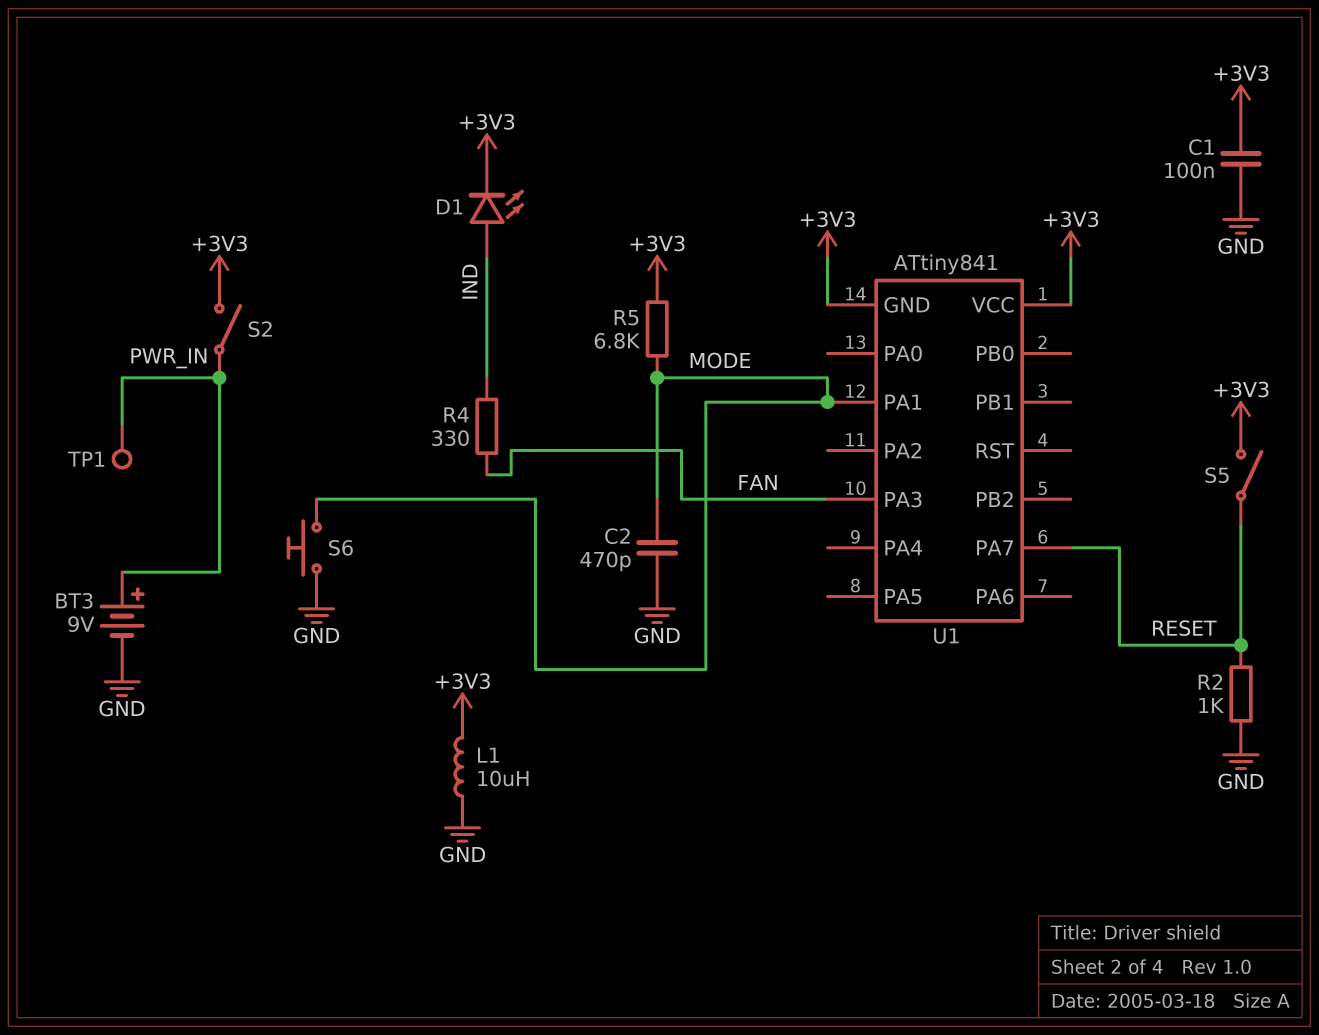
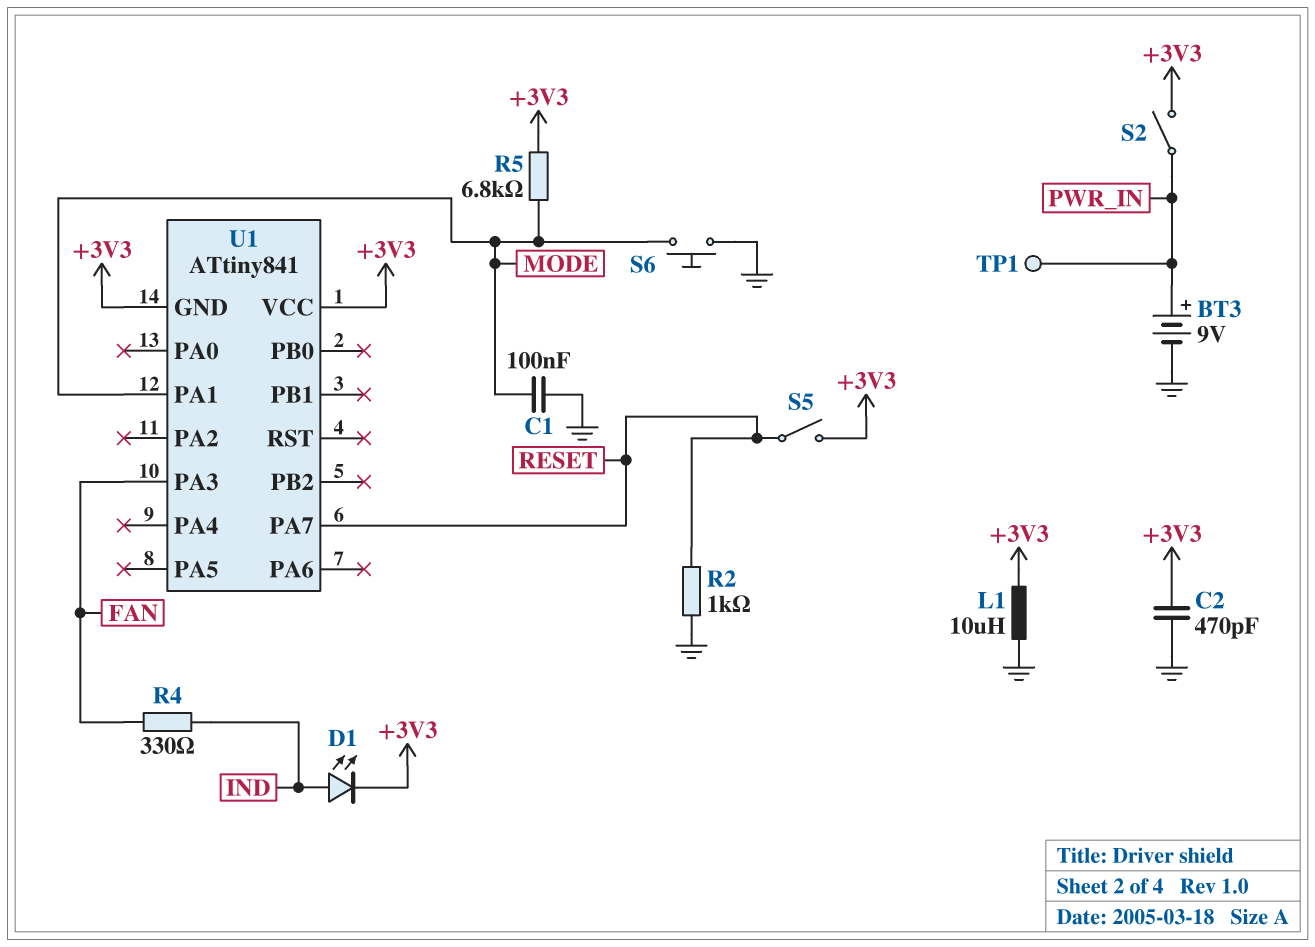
C1: 100nF (+3V3, GND) -> 100nF (GND, MODE)
C2: 470pF (GND, MODE) -> 470pF (+3V3, GND)

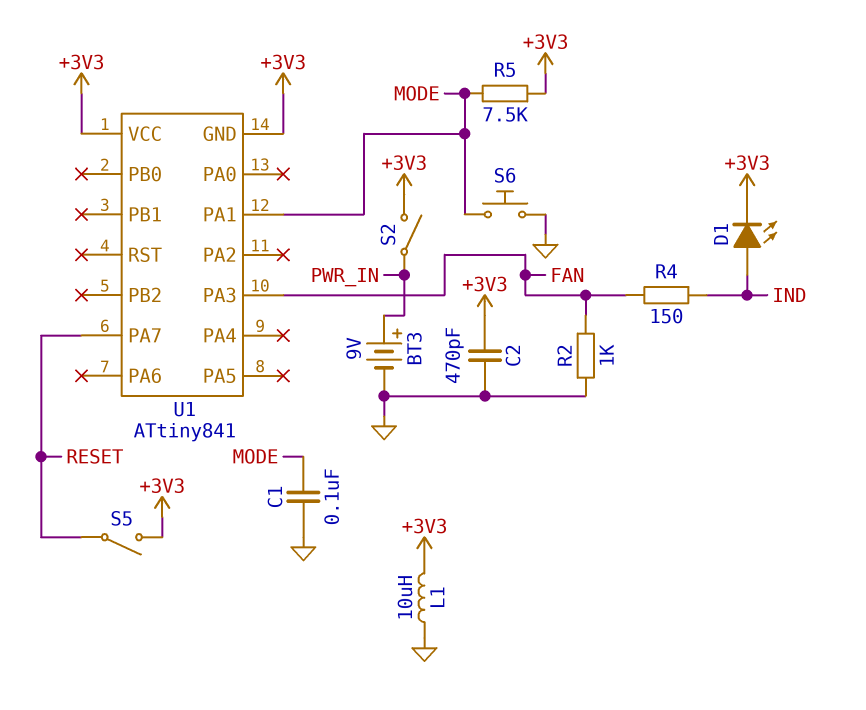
R2: 1k (GND, RESET) -> 1k (FAN, GND)
R4: 330 (FAN, IND) -> 150 (FAN, IND)
R5: 6.8k (+3V3, MODE) -> 7.5k (+3V3, MODE)
TP1: test point (PWR_IN) -> none

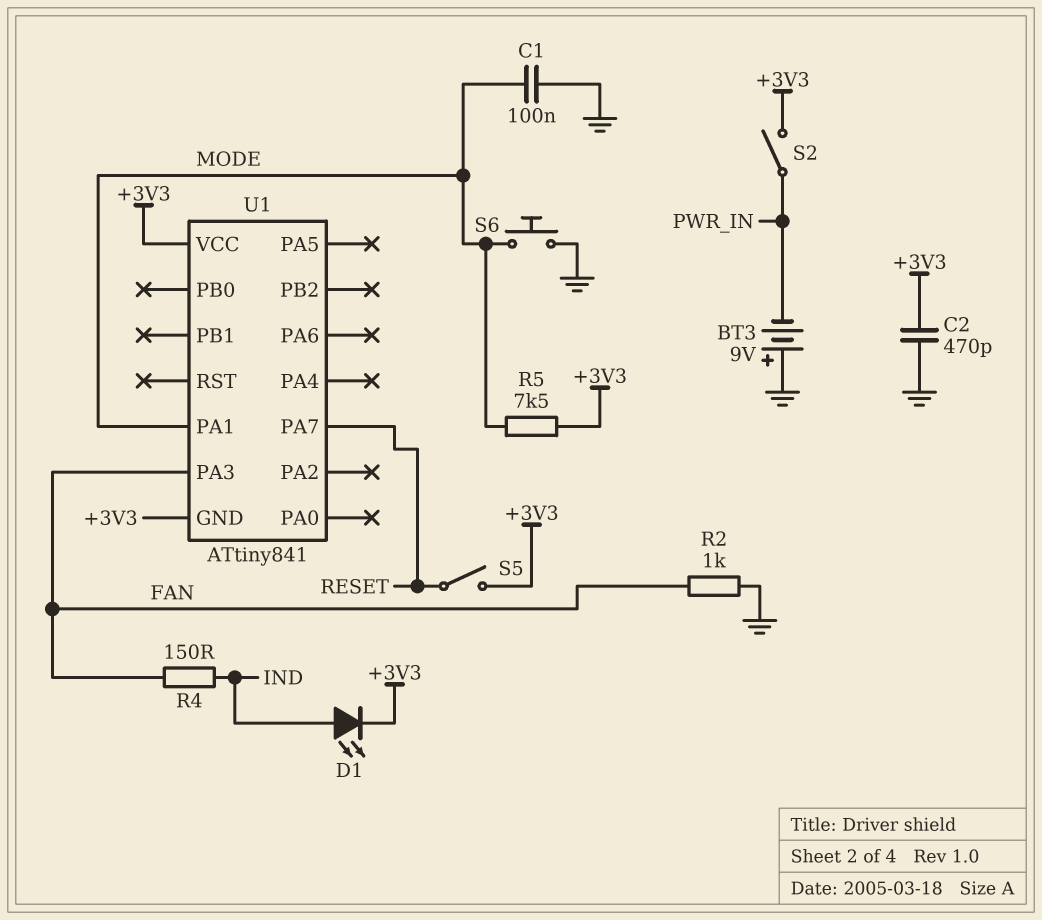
BT3: 9V (plus PWR_IN, minus GND) -> 9V (plus GND, minus PWR_IN)
L1: 10uH (+3V3, GND) -> none

